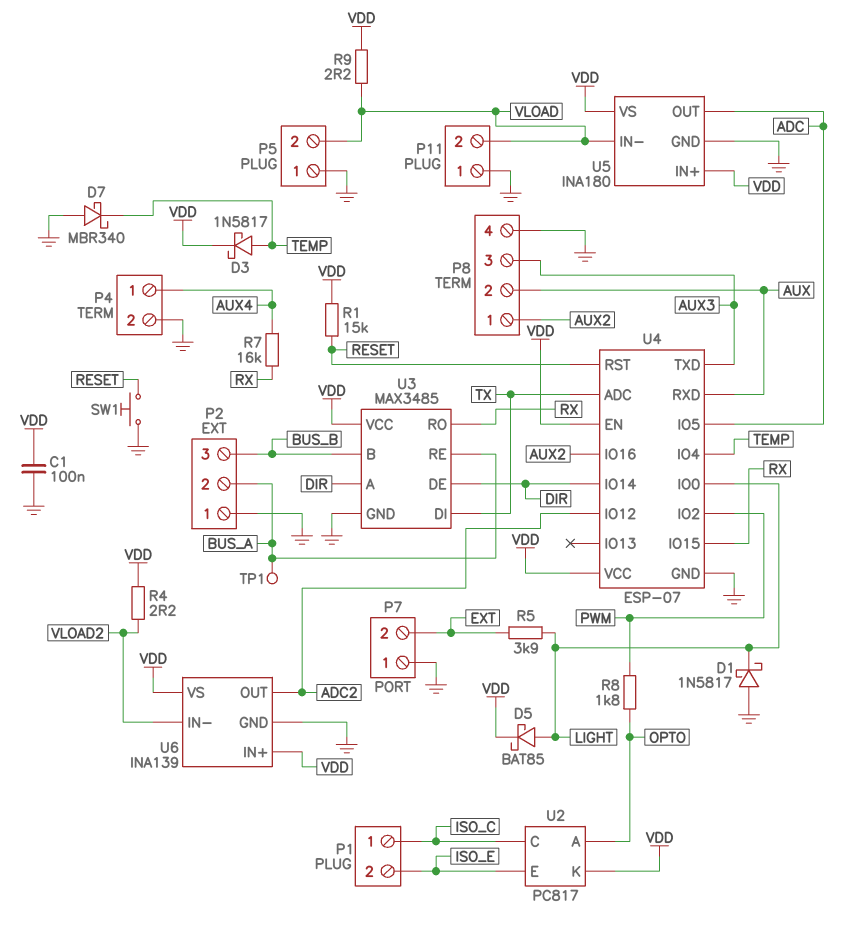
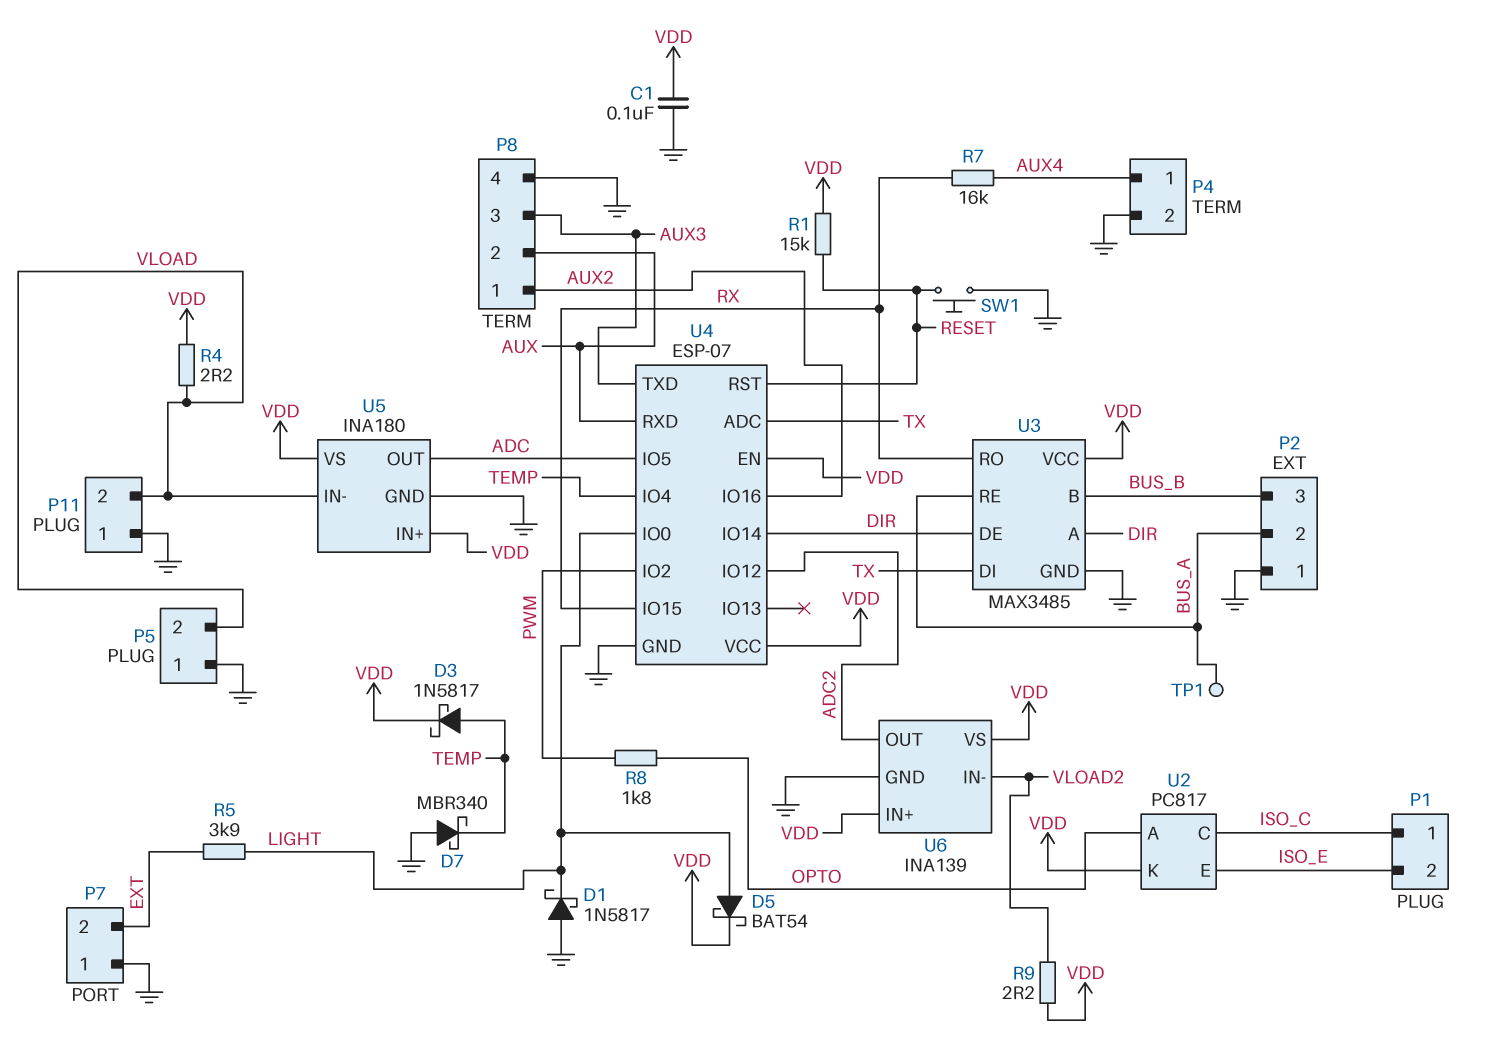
D5: schottky BAT85 (A LIGHT, K VDD) -> schottky BAT54 (A LIGHT, K VDD)
R4: 2.2 (VDD, VLOAD2) -> 2.2 (VDD, VLOAD)
R9: 2.2 (VDD, VLOAD) -> 2.2 (VDD, VLOAD2)

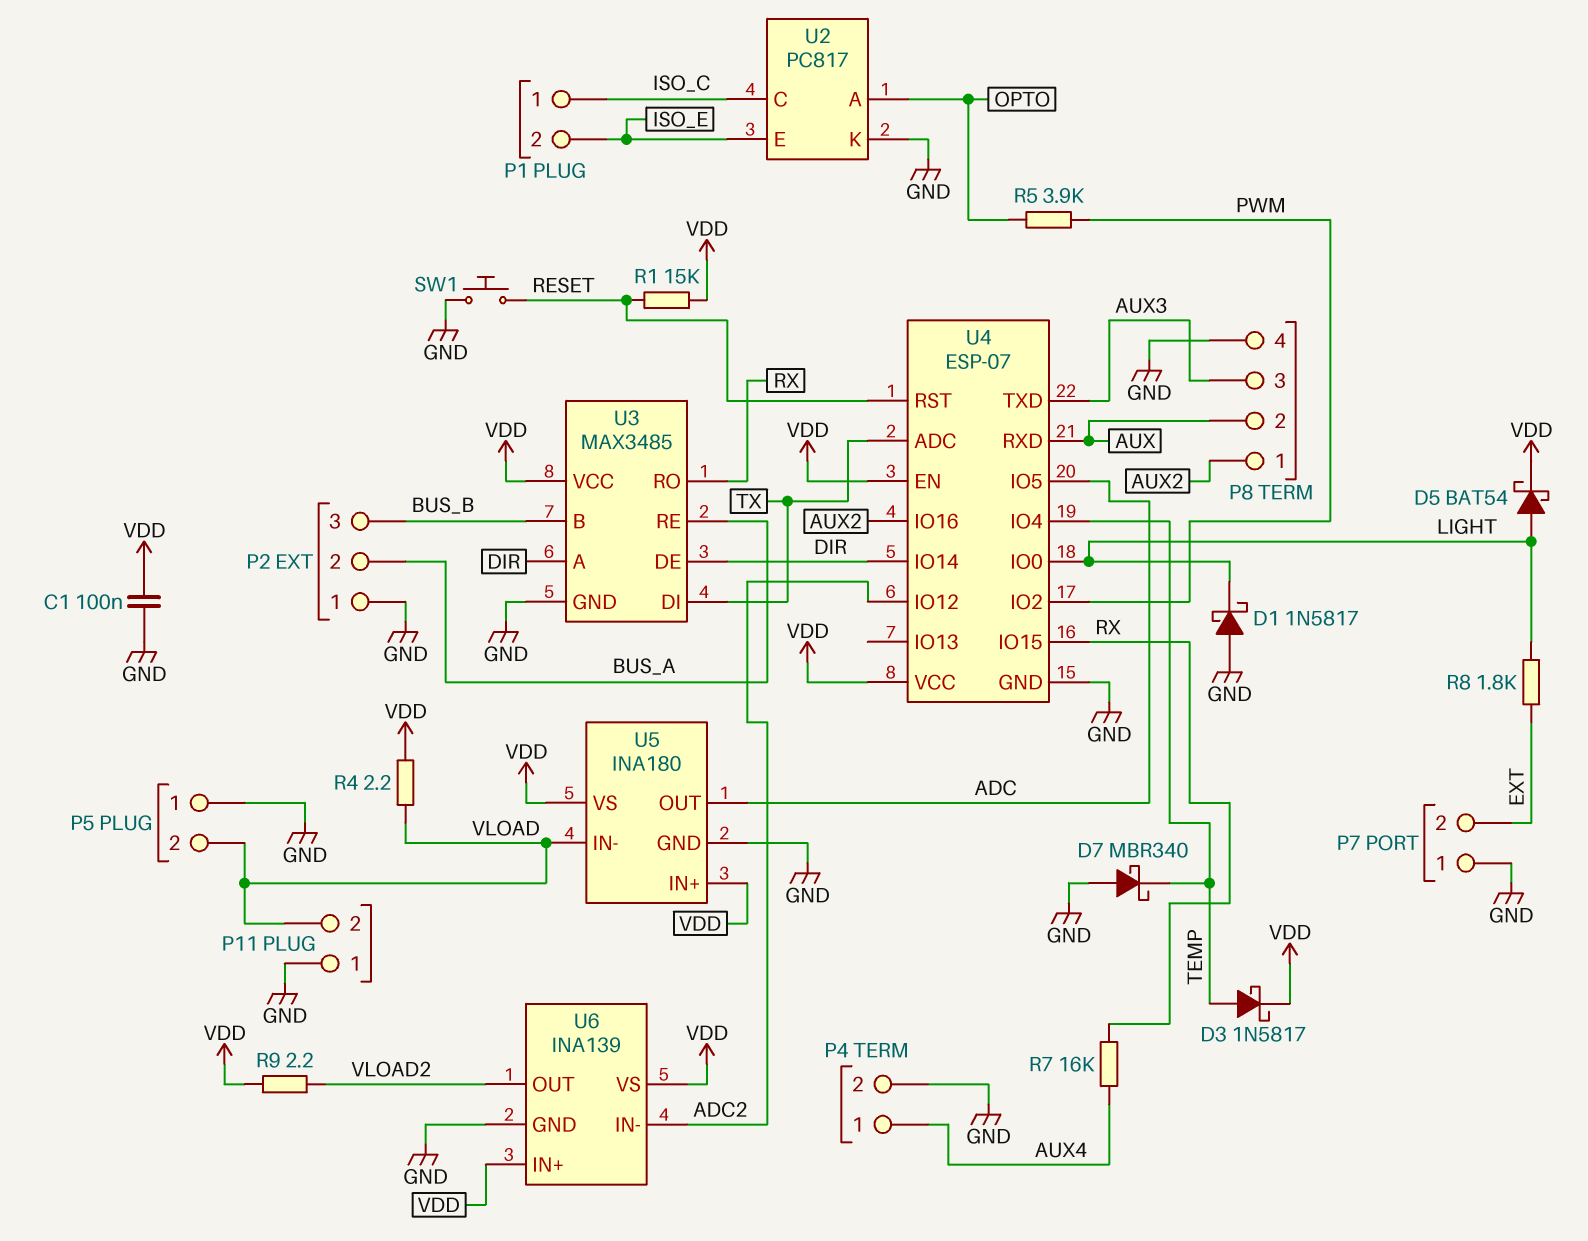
R5: 3.9k (EXT, LIGHT) -> 3.9k (OPTO, PWM)
R8: 1.8k (OPTO, PWM) -> 1.8k (EXT, LIGHT)
TP1: test point (BUS_A) -> none
U2 pin K: VDD -> GND
U6 pin IN-: VLOAD2 -> ADC2
U6 pin OUT: ADC2 -> VLOAD2

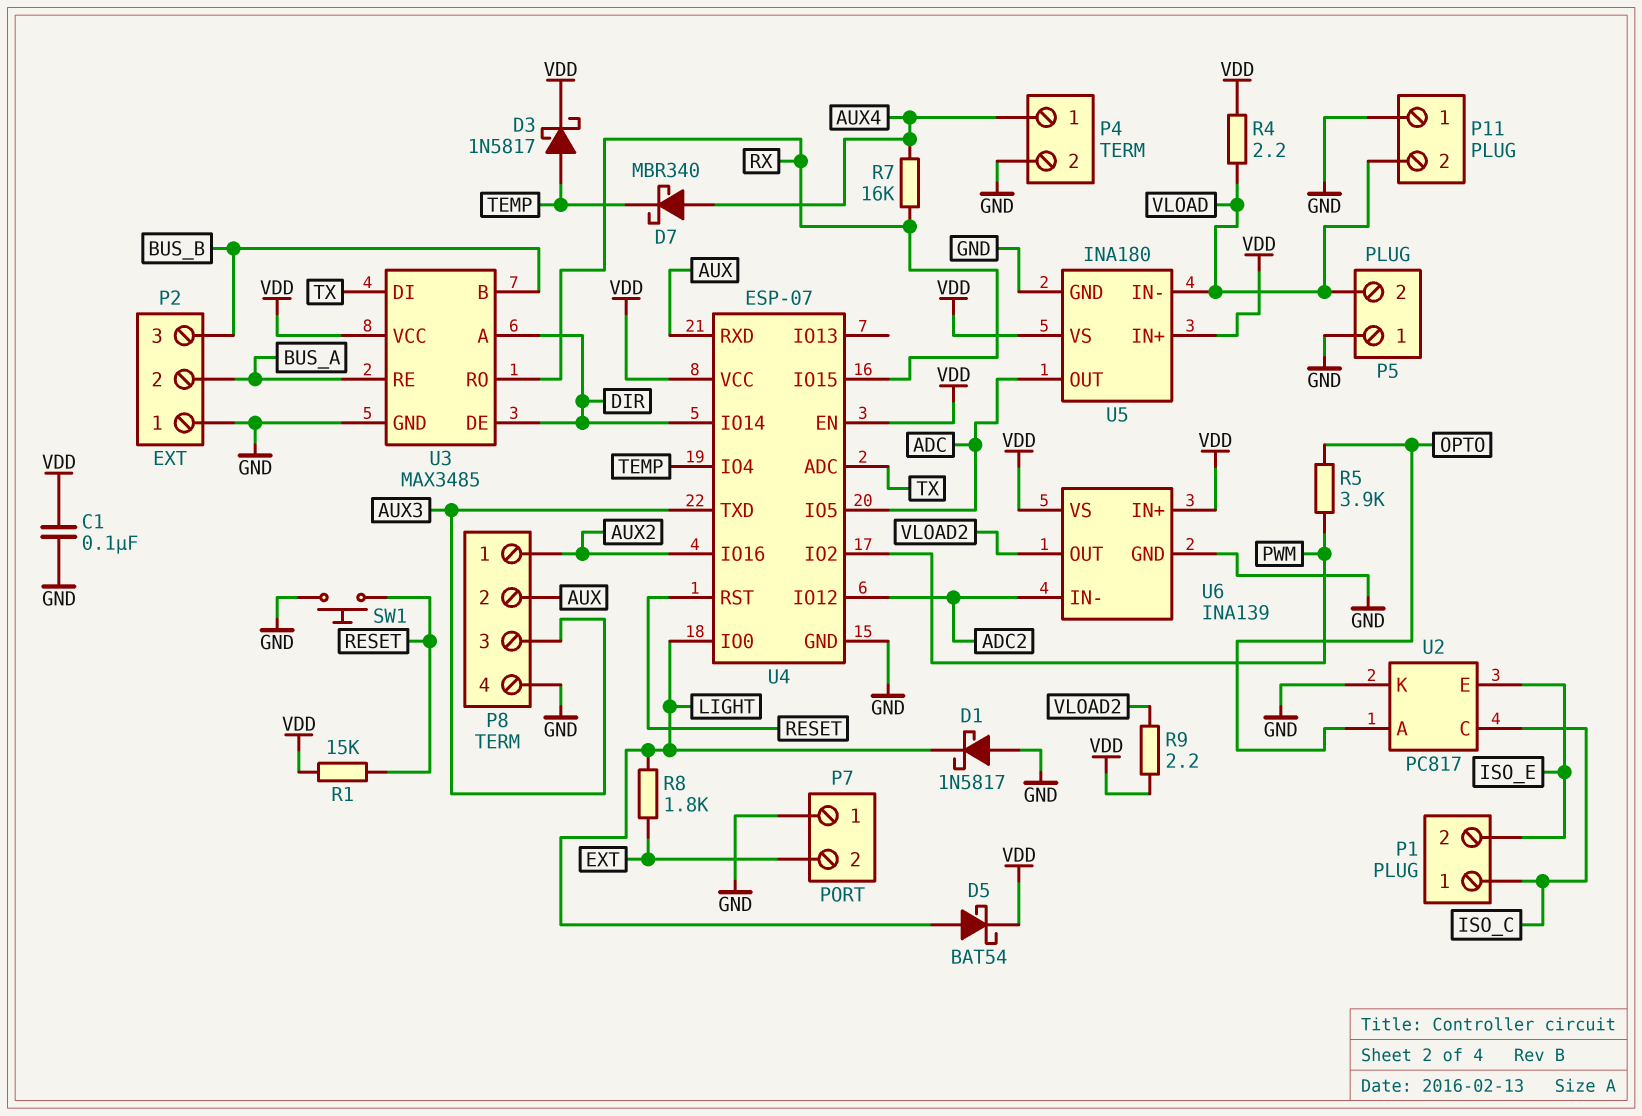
D7: schottky MBR340 (A GND, K TEMP) -> schottky MBR340 (A AUX4, K TEMP)

